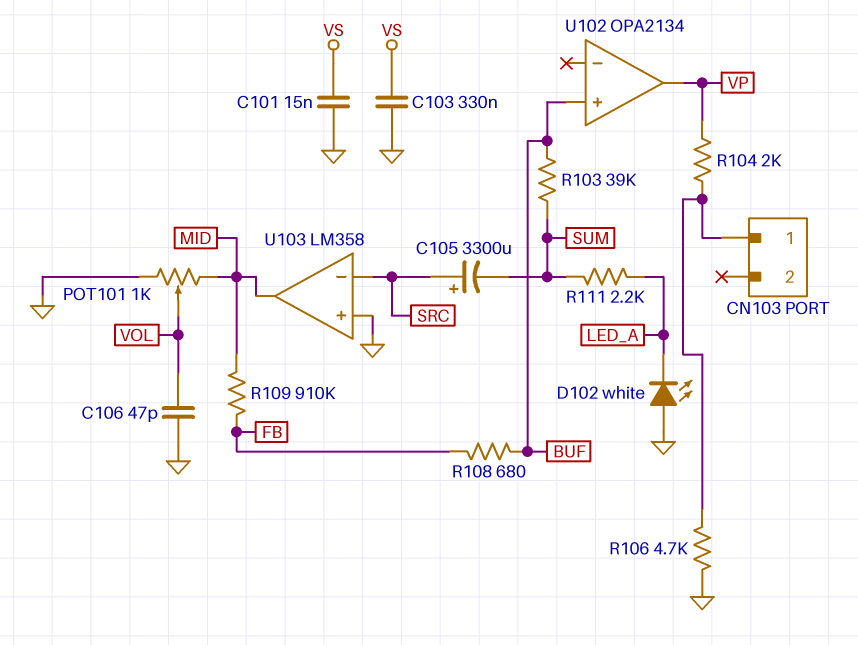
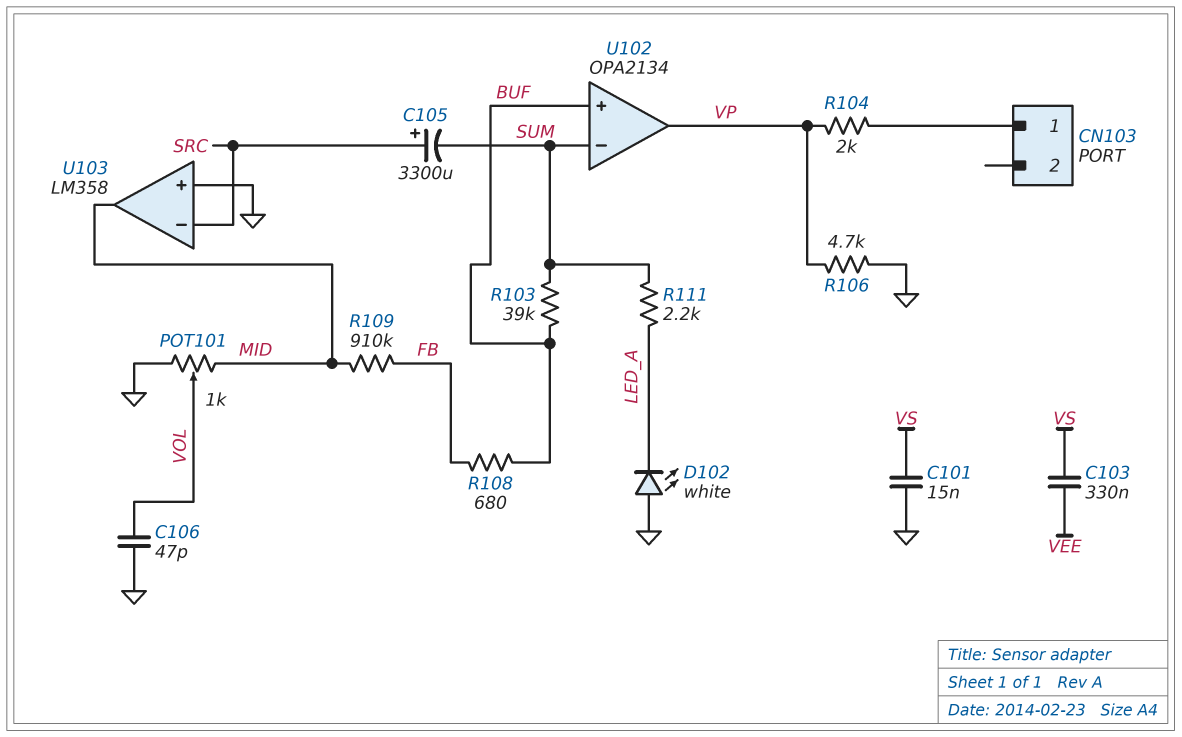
C103: 330nF (GND, VS) -> 330nF (VEE, VS)
R106: 4.7k (CN103/1, GND) -> 4.7k (GND, VP)
U102 pin in-: none -> SUM

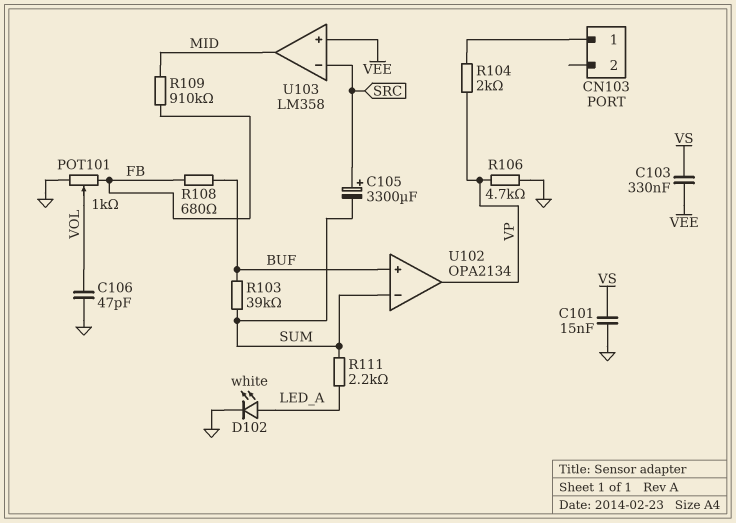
D102: LED white (A GND, K LED_A) -> LED white (A LED_A, K GND)
POT101: 1k (GND, MID, wiper VOL) -> 1k (FB, GND, wiper VOL)
U103 pin in+: GND -> VEE

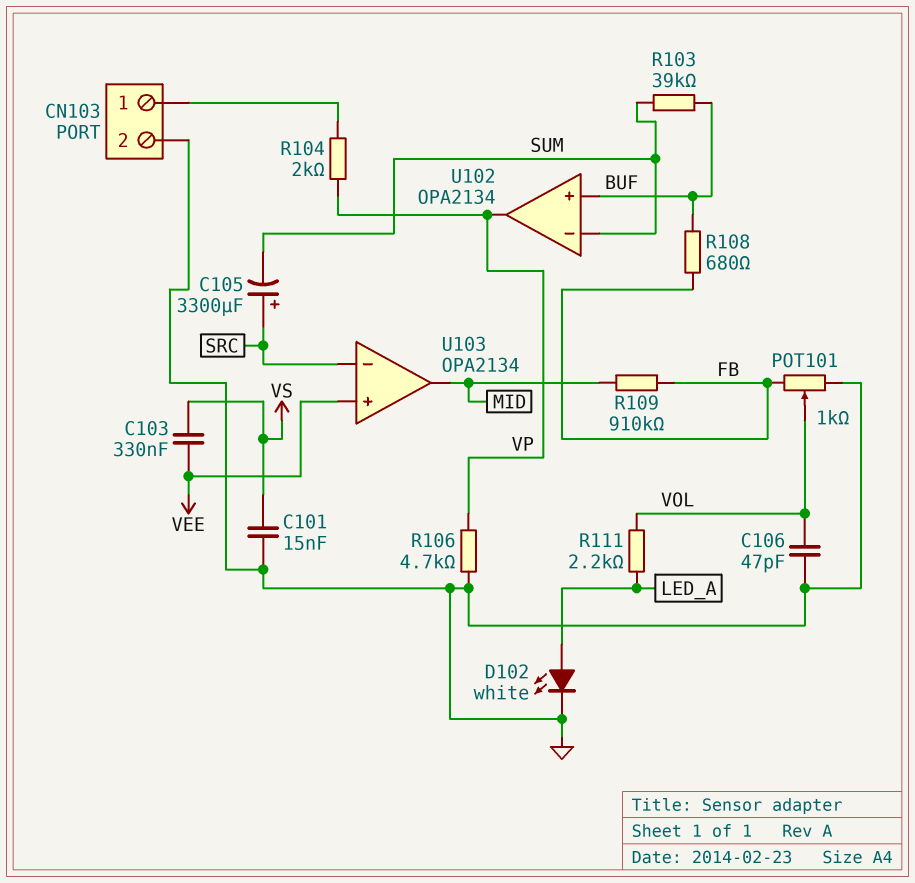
CN103 pin 2: none -> GND
R111: 2.2k (LED_A, SUM) -> 2.2k (LED_A, VOL)
U103: LM358 -> OPA2134

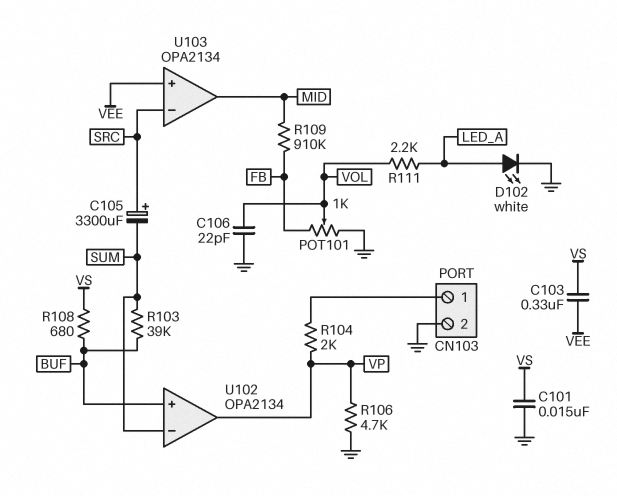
C106: 47pF (GND, VOL) -> 22pF (GND, VOL)
R108: 680 (BUF, FB) -> 680 (BUF, VS)

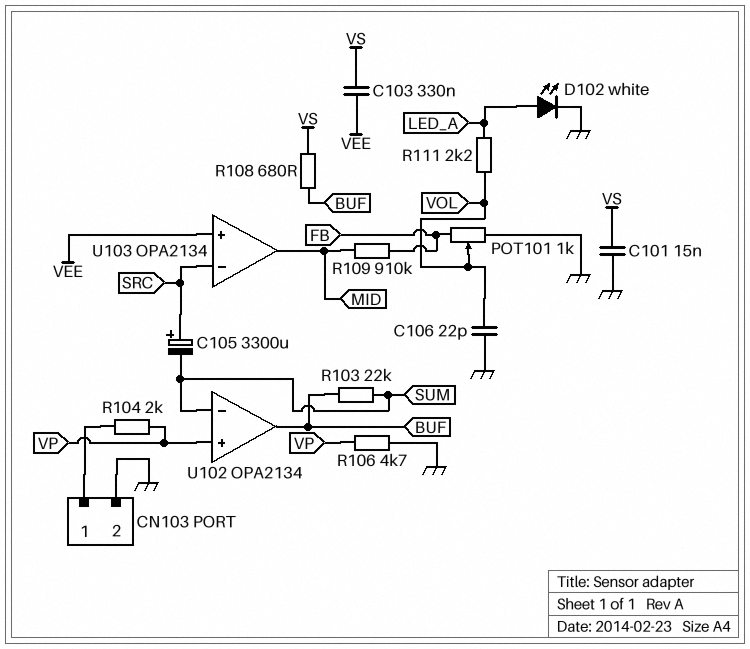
R103: 39k (BUF, SUM) -> 22k (BUF, SUM)
U102 pin in+: BUF -> VP
U102 pin out: VP -> BUF

